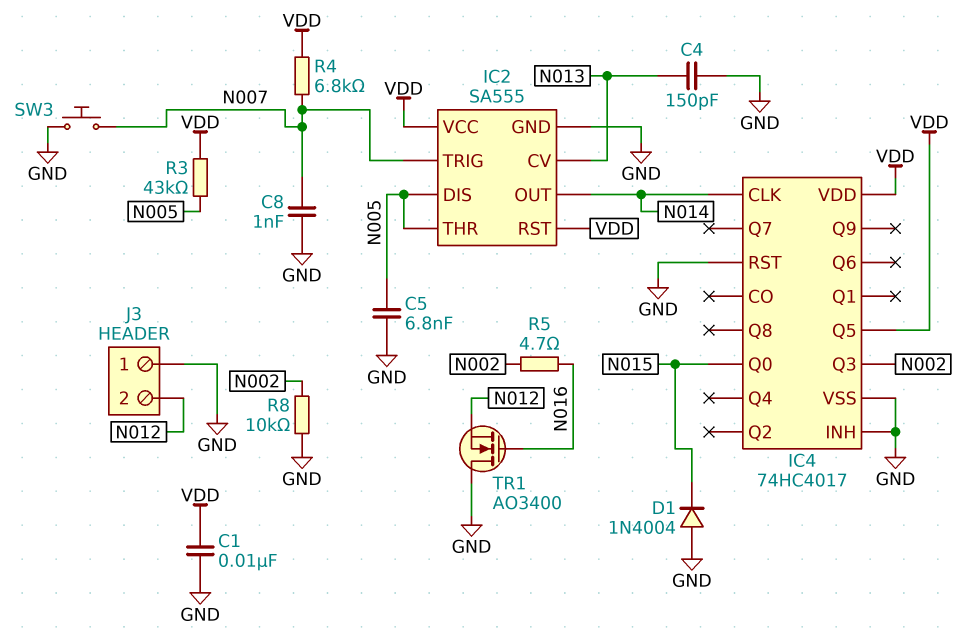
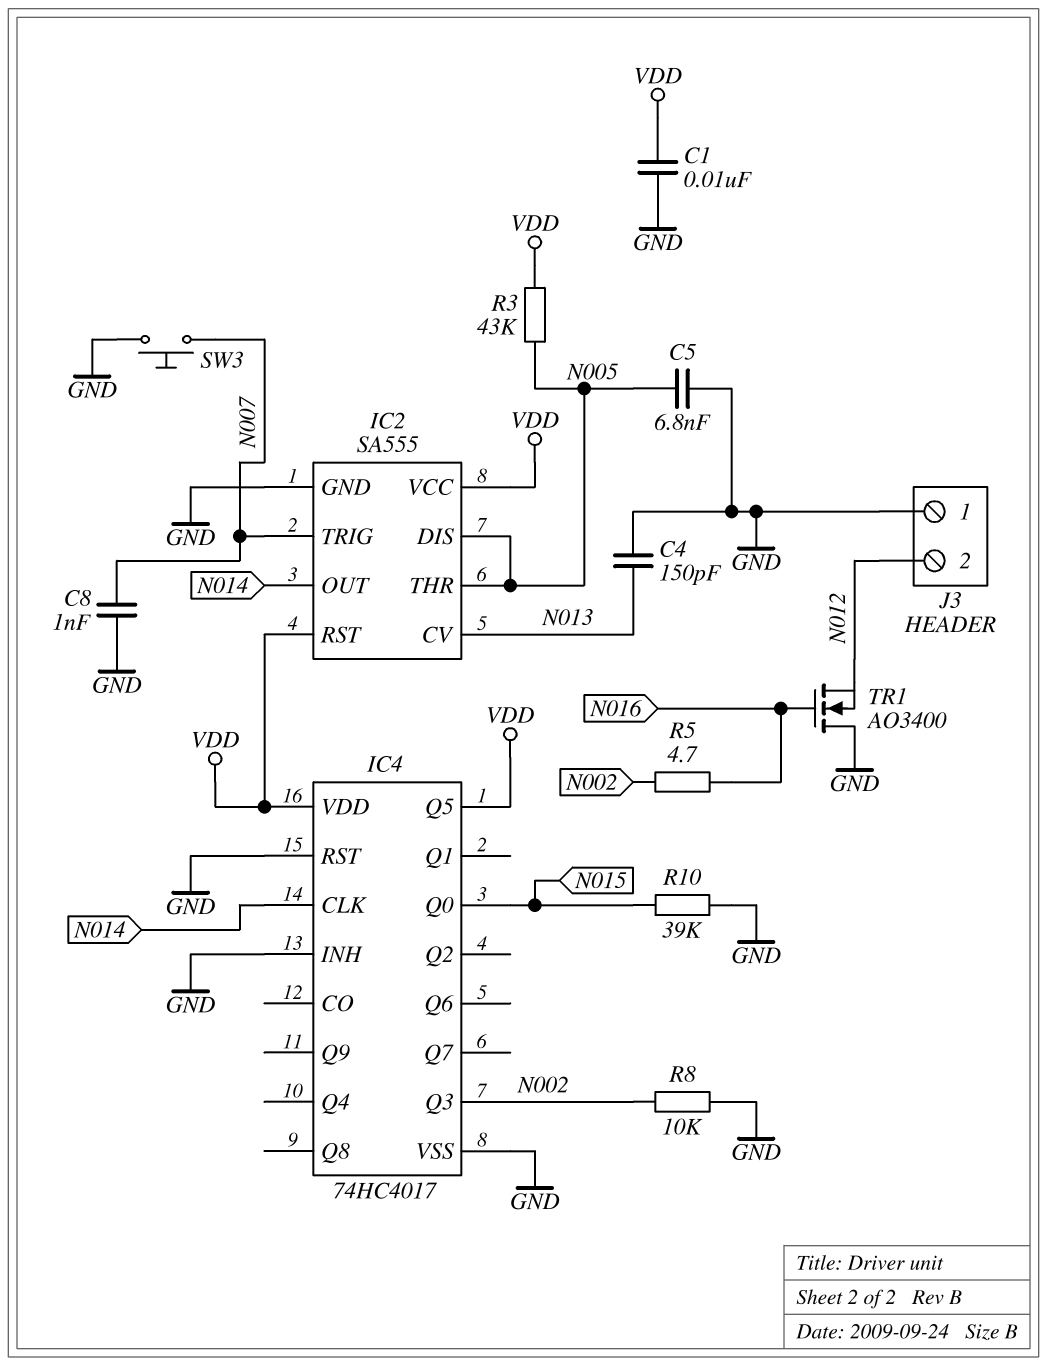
D1: diode 1N4004 (A GND, K N015) -> none
R4: 6.8k (N007, VDD) -> none
R10: none -> 39k (GND, N015)

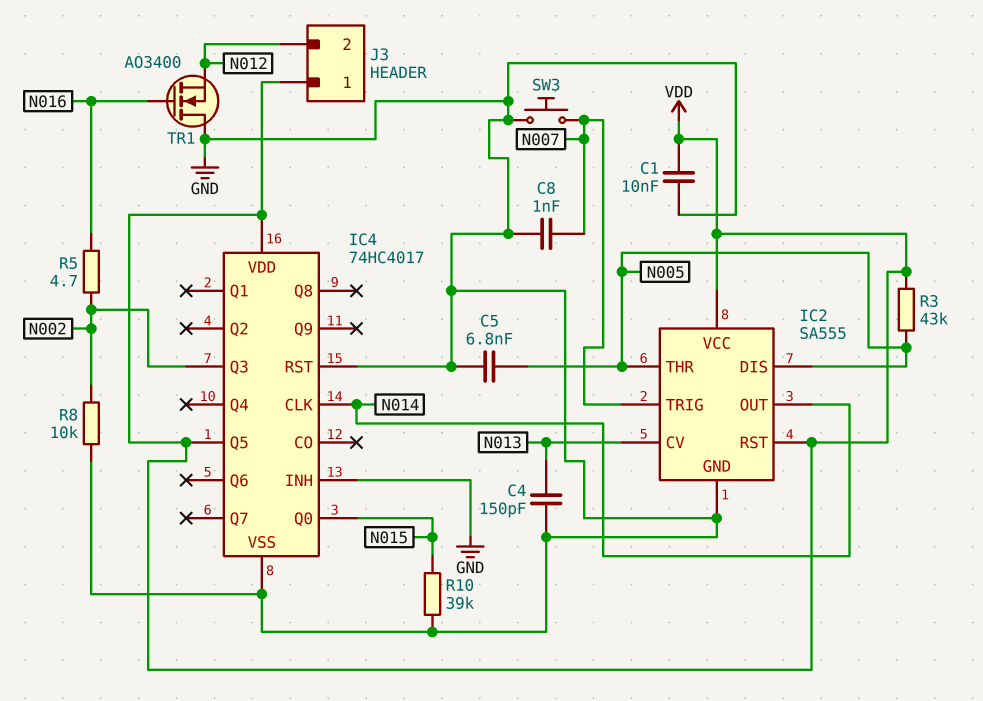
J3 pin 1: GND -> VDD

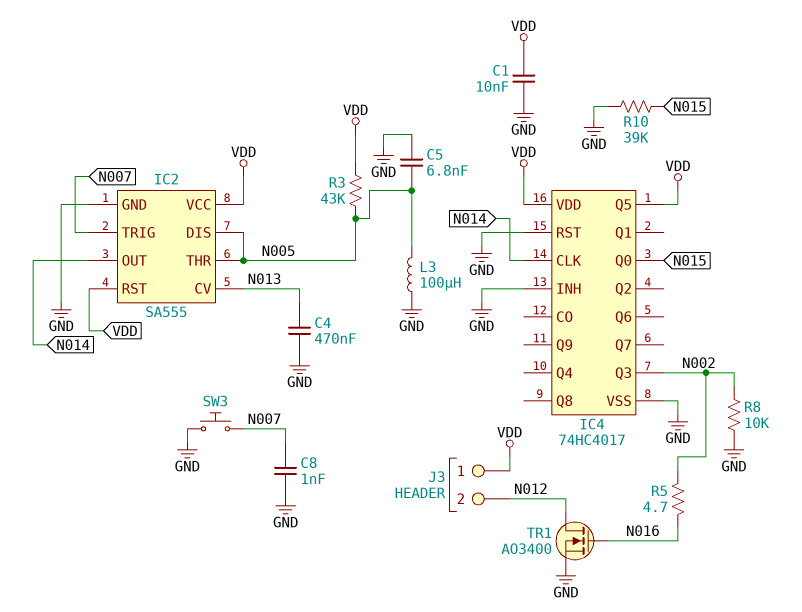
C4: 150pF (GND, N013) -> 470nF (GND, N013)
L3: none -> 100uH (GND, N005)
TR1: NMOS AO3400 (G N016, D GND, S N012) -> NMOS AO3400 (G N016, D N012, S GND)

